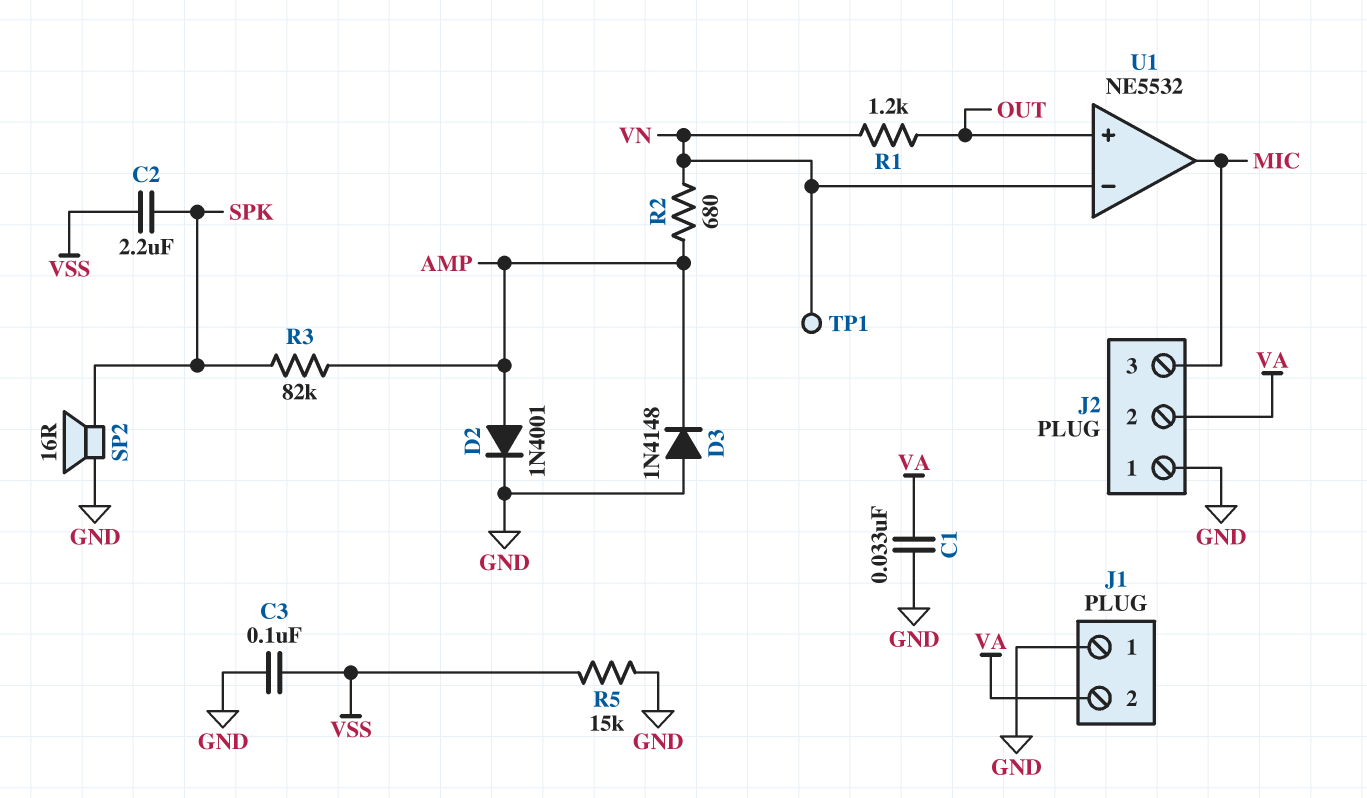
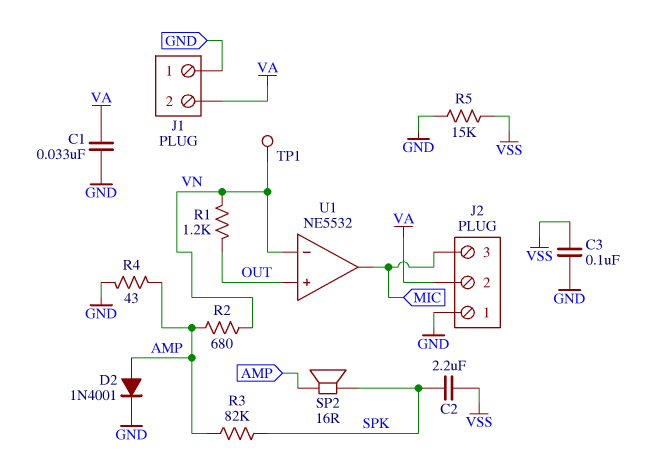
D3: diode 1N4148 (A GND, K AMP) -> none
R4: none -> 43 (AMP, GND)
SP2: speaker 16R (GND, SPK) -> speaker 16R (AMP, SPK)

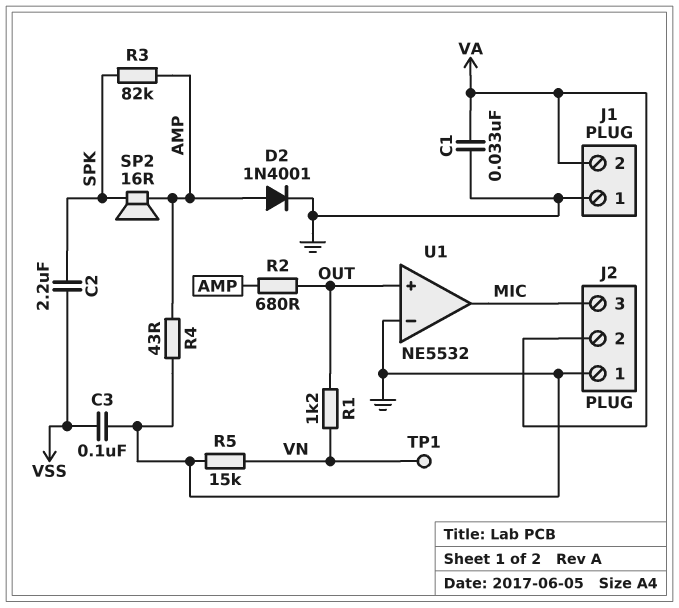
R2: 680 (AMP, VN) -> 680 (AMP, OUT)
R5: 15k (GND, VSS) -> 15k (GND, VN)
U1 pin in-: VN -> GND

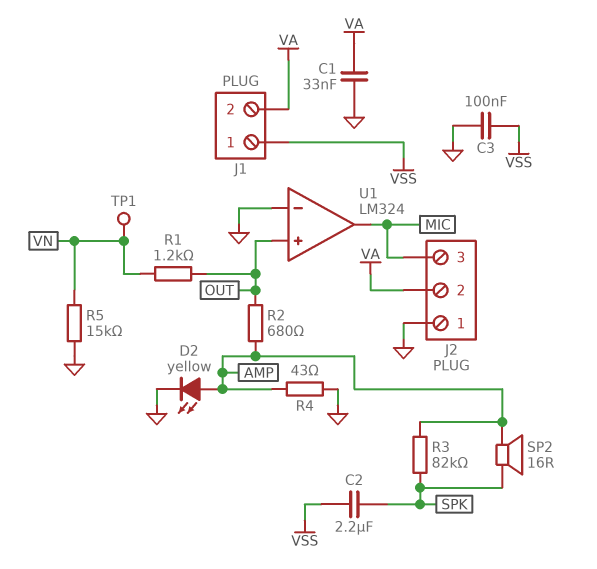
D2: diode 1N4001 (A AMP, K GND) -> LED yellow (A AMP, K GND)
J1 pin 1: GND -> VSS
U1: NE5532 -> LM324

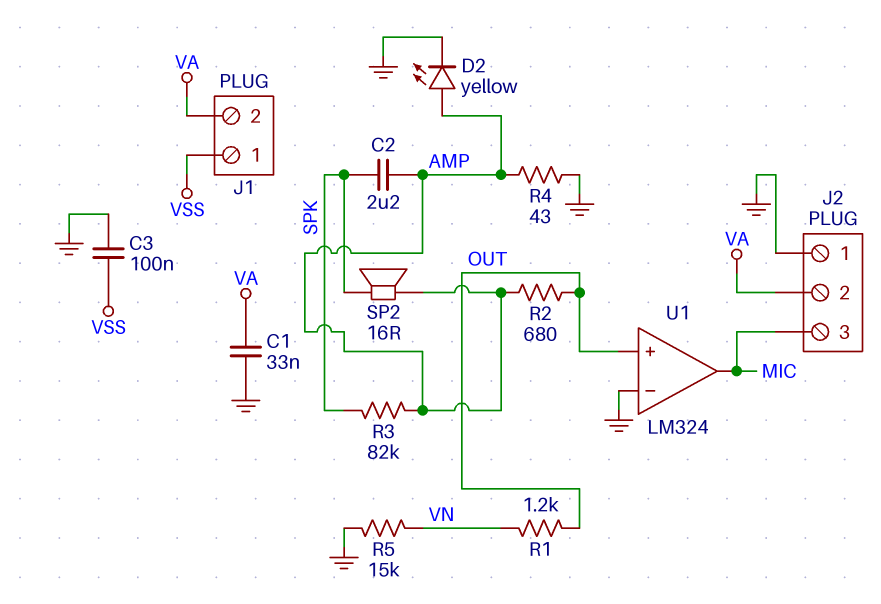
C2: 2.2uF (SPK, VSS) -> 2.2uF (AMP, SPK)
TP1: test point (VN) -> none

